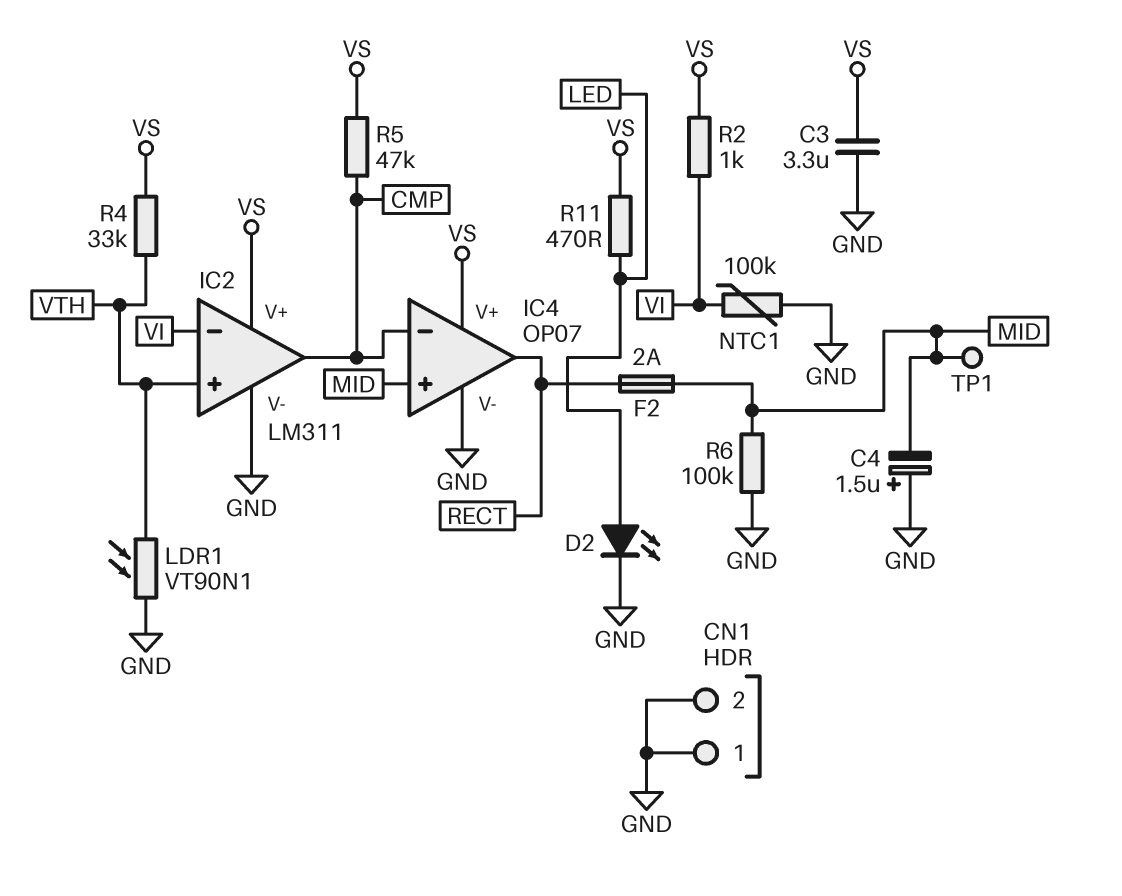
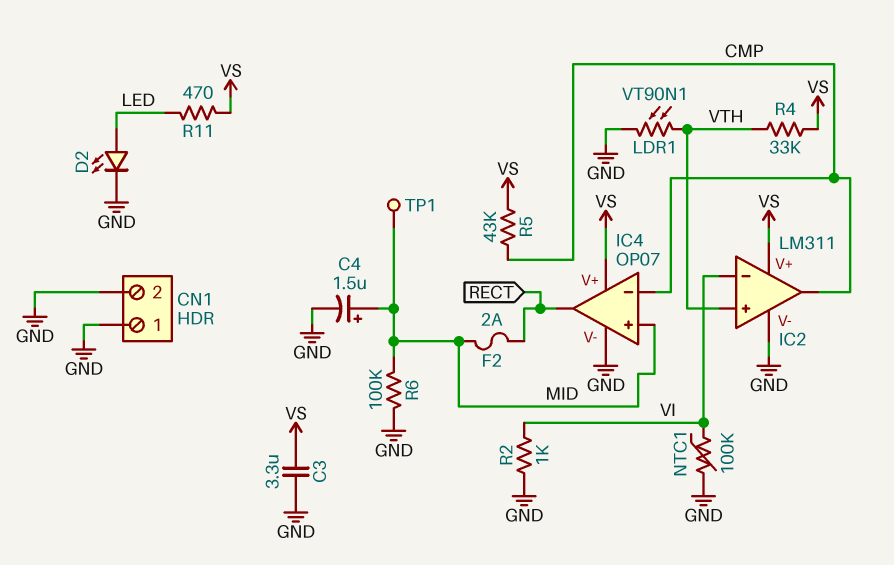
C4: 1.5uF (plus GND, minus MID) -> 1.5uF (plus MID, minus GND)
R2: 1k (VI, VS) -> 1k (GND, VI)
R5: 47k (CMP, VS) -> 43k (CMP, VS)

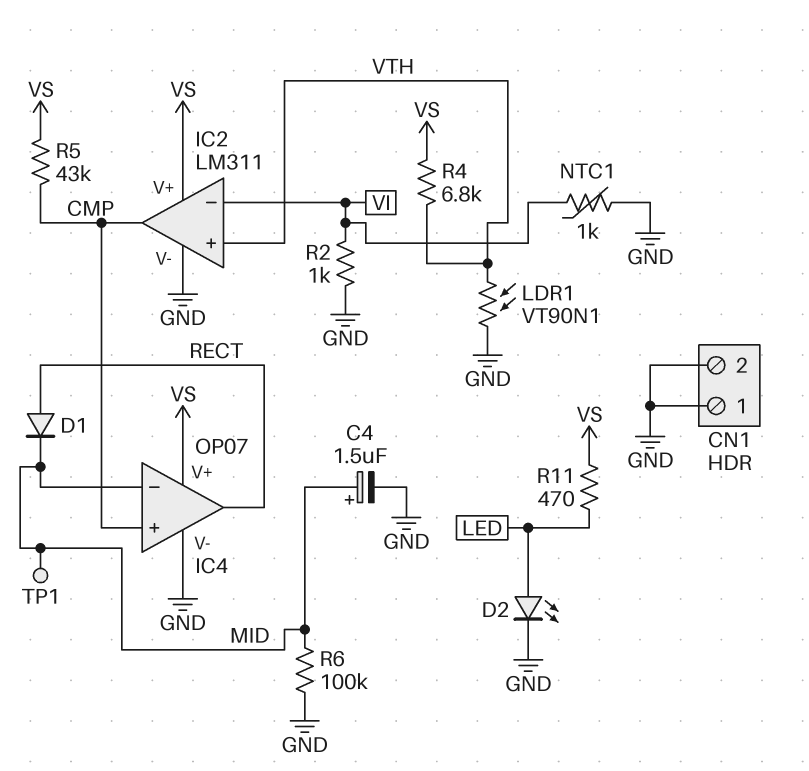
C3: 3.3uF (GND, VS) -> none
D1: none -> diode (A RECT, K MID)
F2: 2A (MID, RECT) -> none
IC4 pin in+: MID -> CMP
IC4 pin in-: CMP -> MID
NTC1: 100k (GND, VI) -> 1k (GND, VI)
R4: 33k (VS, VTH) -> 6.8k (VS, VTH)

